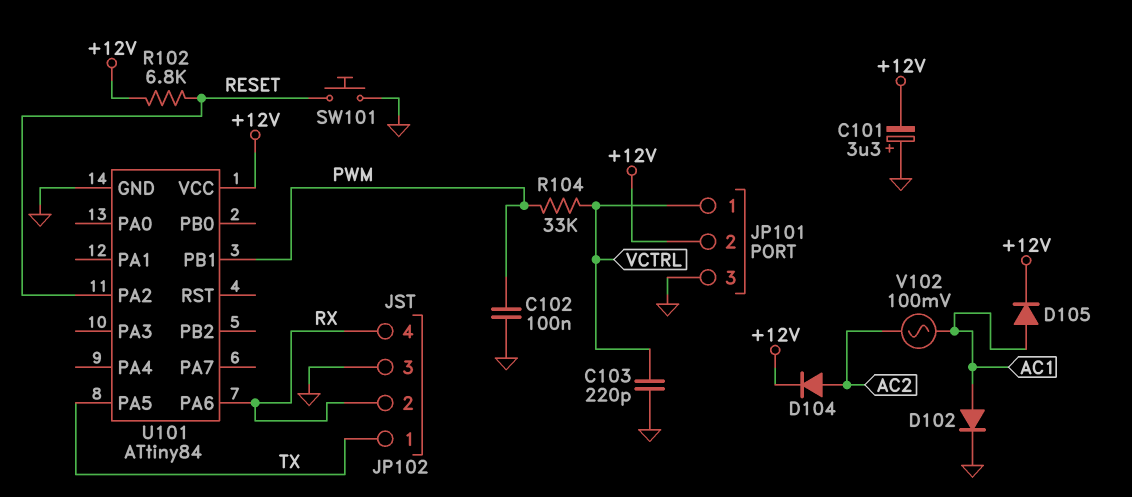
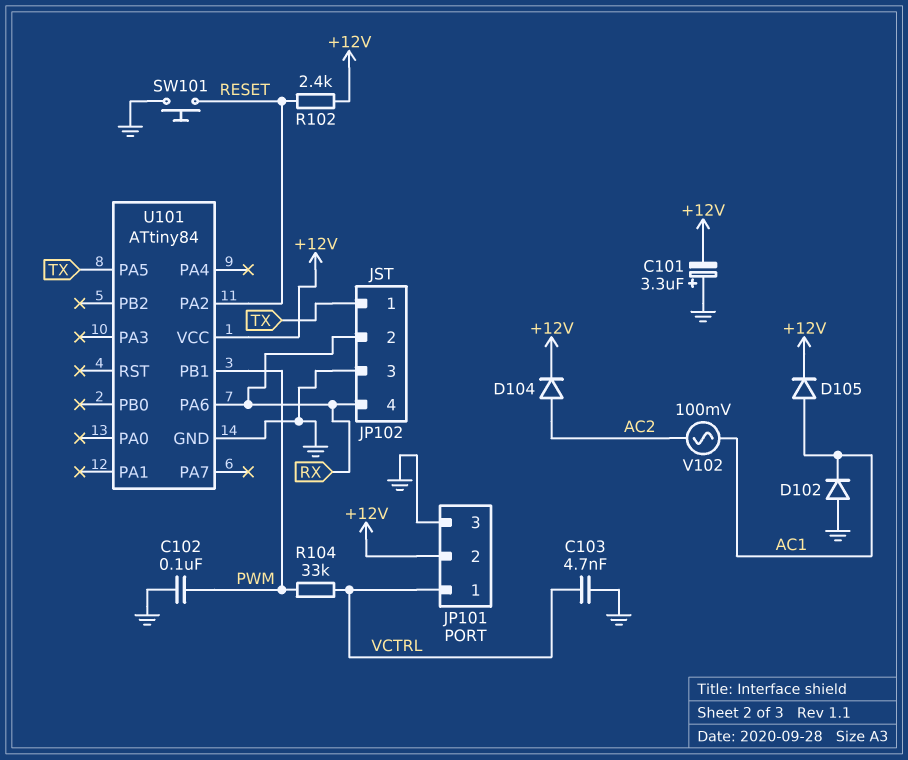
C103: 220pF (GND, VCTRL) -> 4.7nF (GND, VCTRL)
D102: diode (A AC1, K GND) -> diode (A GND, K AC1)
R102: 6.8k (+12V, RESET) -> 2.4k (+12V, RESET)

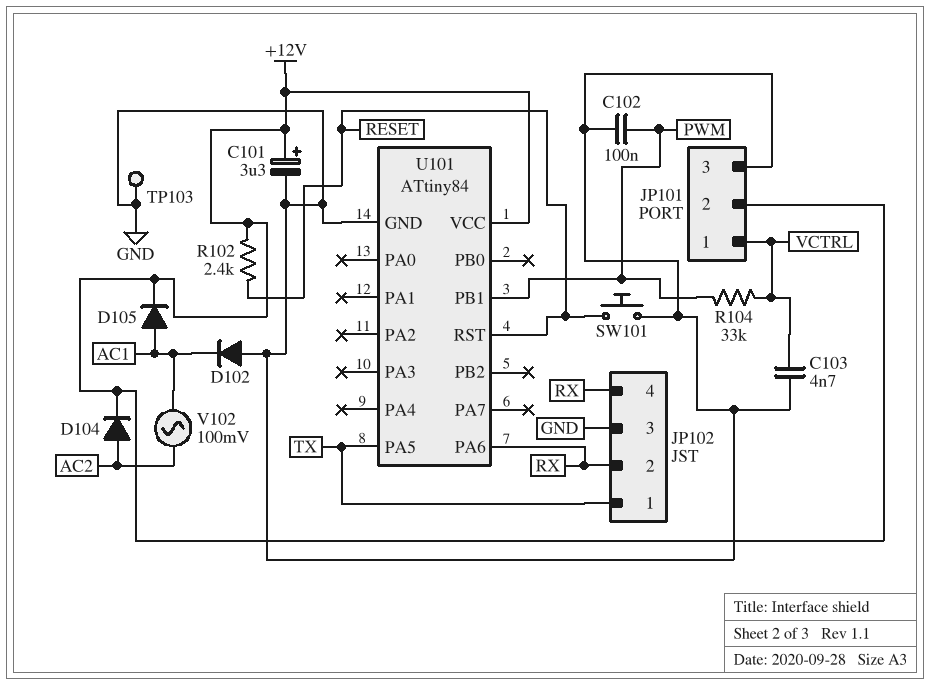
C101: 3.3uF (plus GND, minus +12V) -> 3.3uF (plus +12V, minus GND)
TP103: none -> test point (GND)
U101 pin PA2: RESET -> none
U101 pin RST: none -> RESET

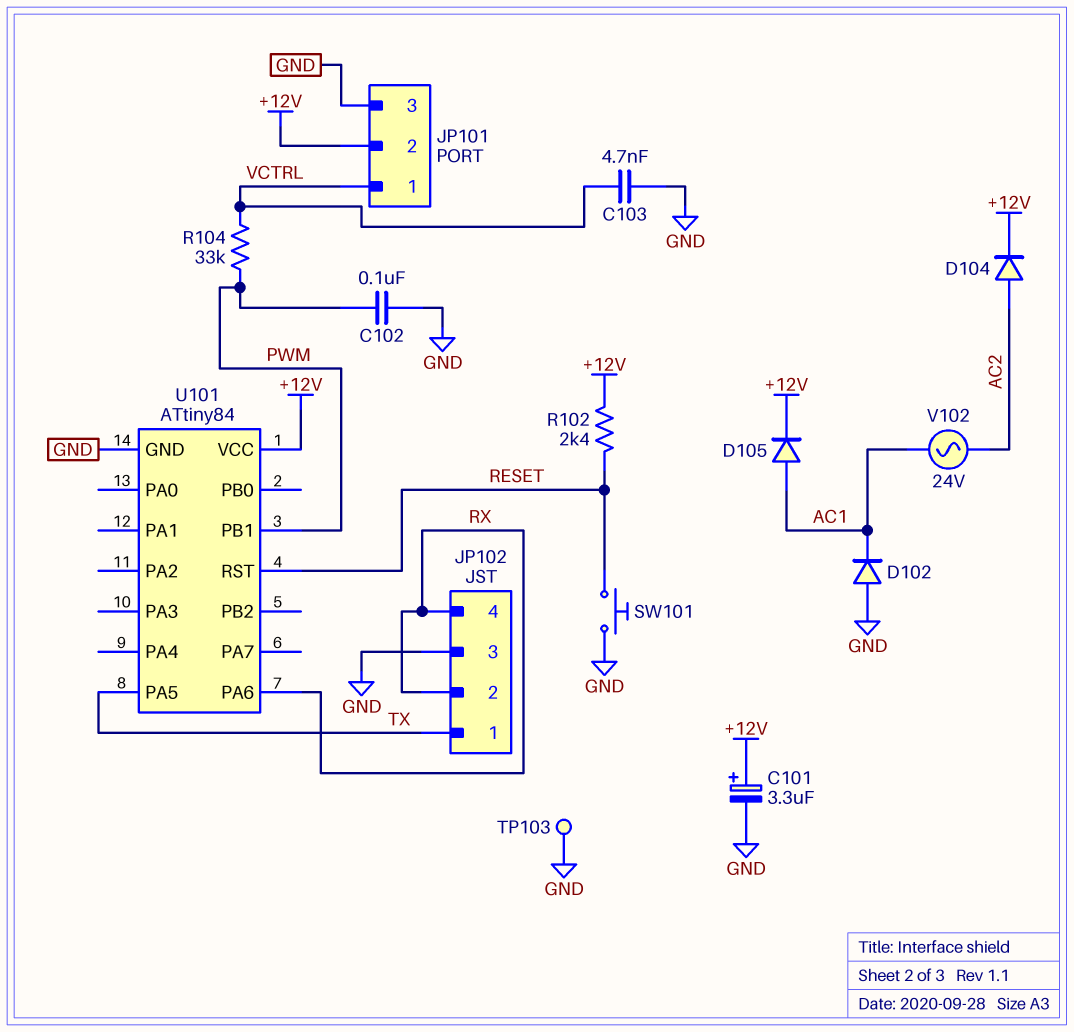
V102: AC 100mV (AC1, AC2) -> AC 24V (AC1, AC2)

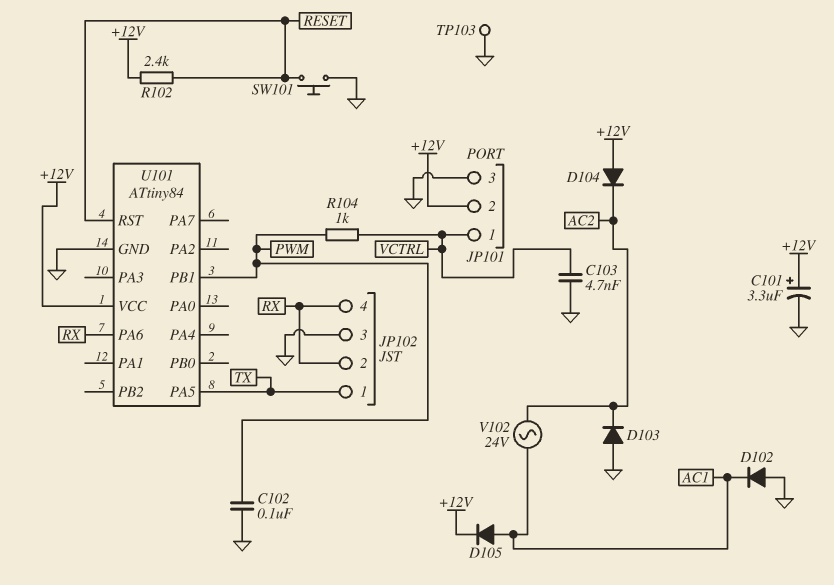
D103: none -> diode (A GND, K AC2)
D104: diode (A AC2, K +12V) -> diode (A +12V, K AC2)
R104: 33k (PWM, VCTRL) -> 1k (PWM, VCTRL)

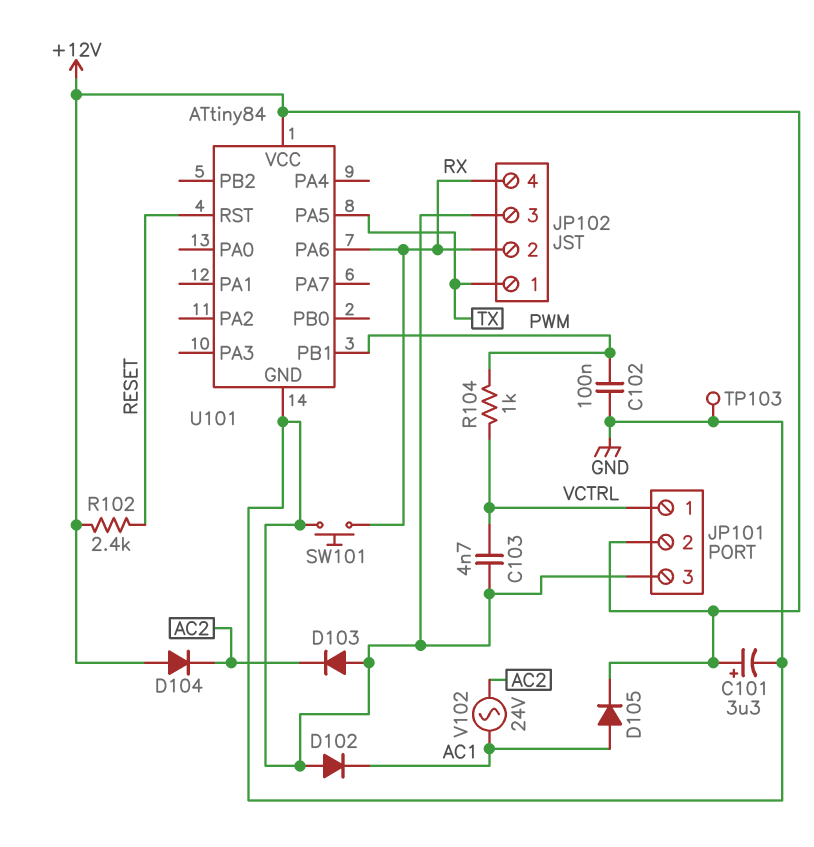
SW101: button (GND, RESET) -> button (GND, RX)

